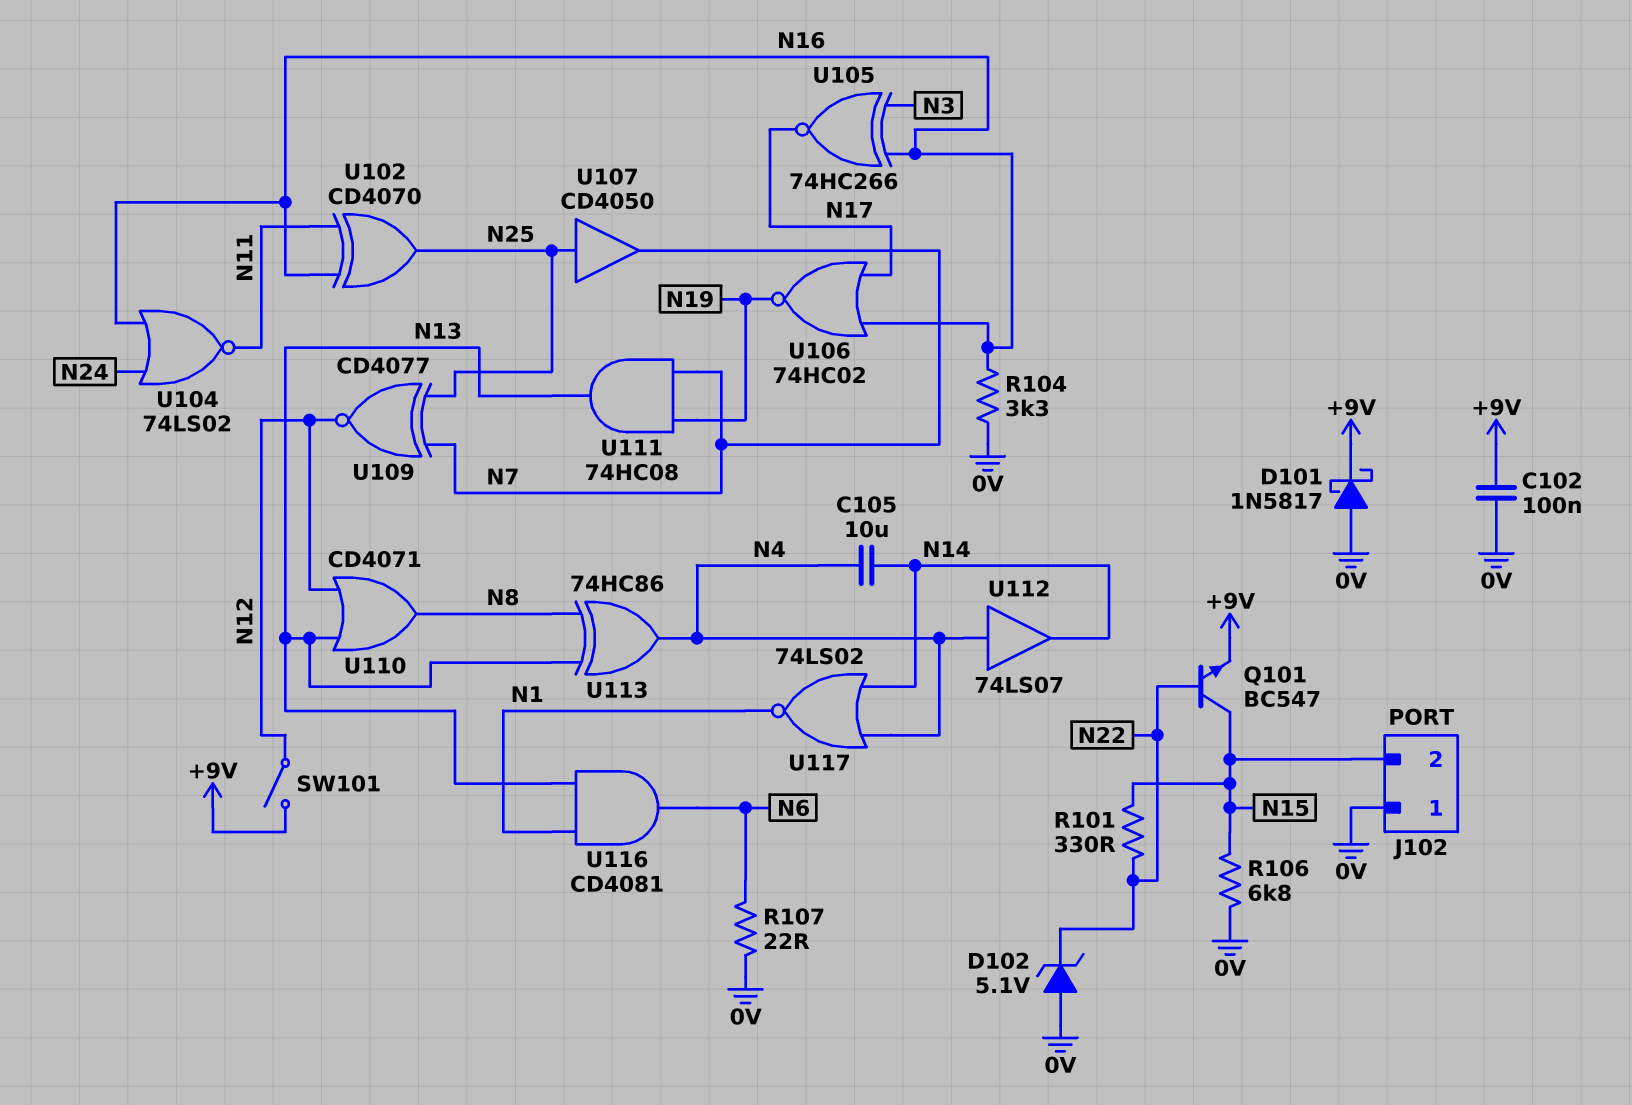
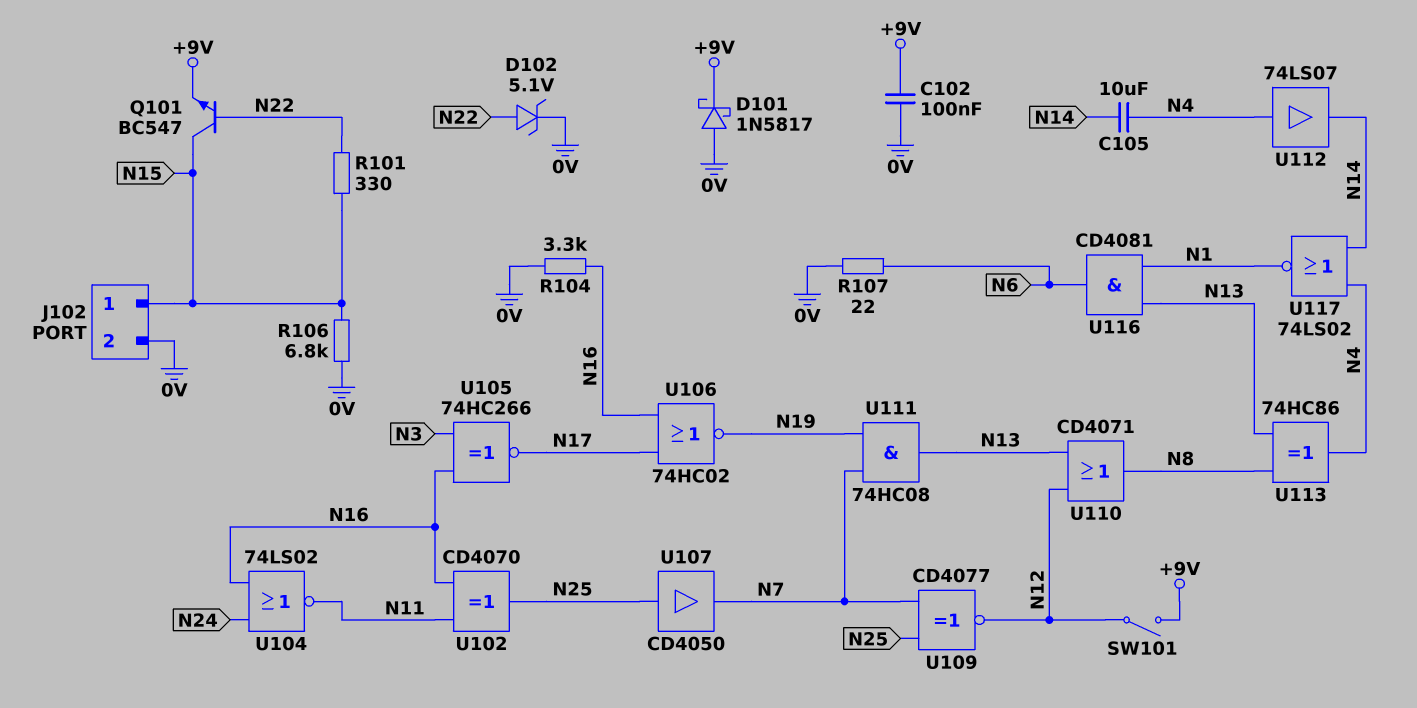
D102: zener 5.1V (A 0V, K N22) -> zener 5.1V (A N22, K 0V)
J102 pin 1: 0V -> N15
J102 pin 2: N15 -> 0V

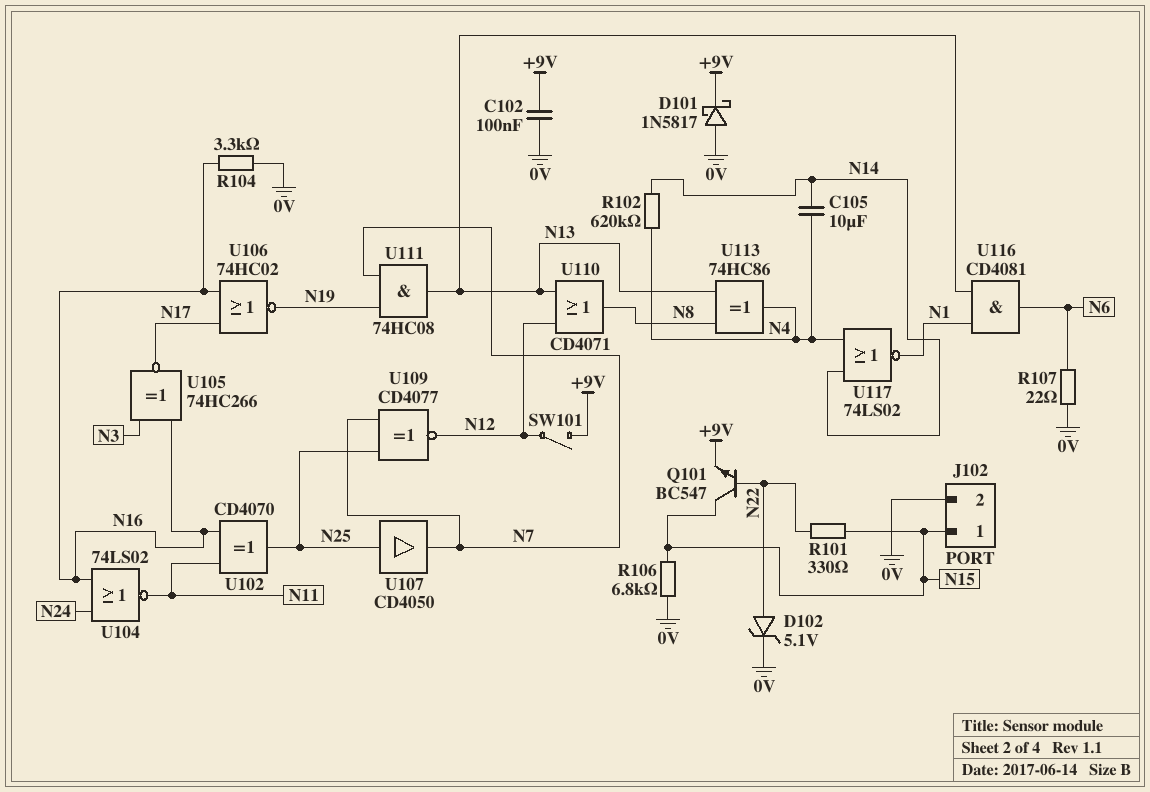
R102: none -> 620k (N4, N14)
U112: buffer 74LS07 (in N4, out N14) -> none

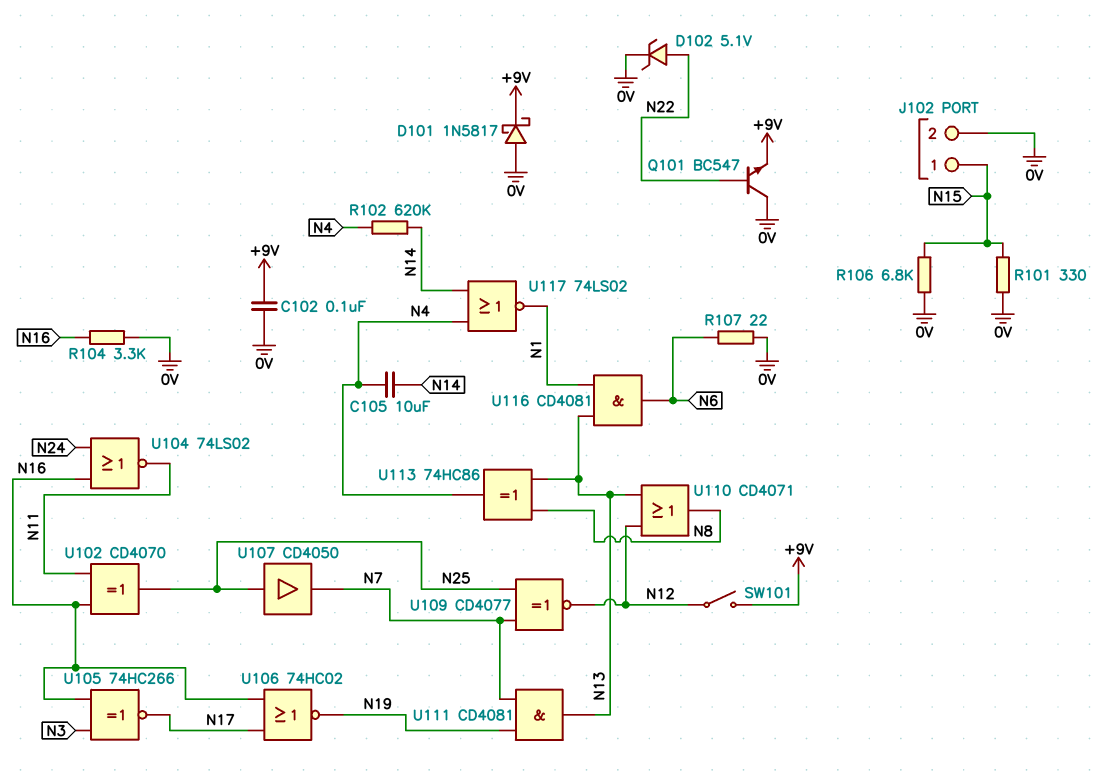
Q101: NPN BC547 (B N22, C N15, E +9V) -> NPN BC547 (B N22, C 0V, E +9V)
R101: 330 (N15, N22) -> 330 (0V, N15)
U111: AND 74HC08 (in N7, in N19, out N13) -> AND CD4081 (in N7, in N19, out N13)

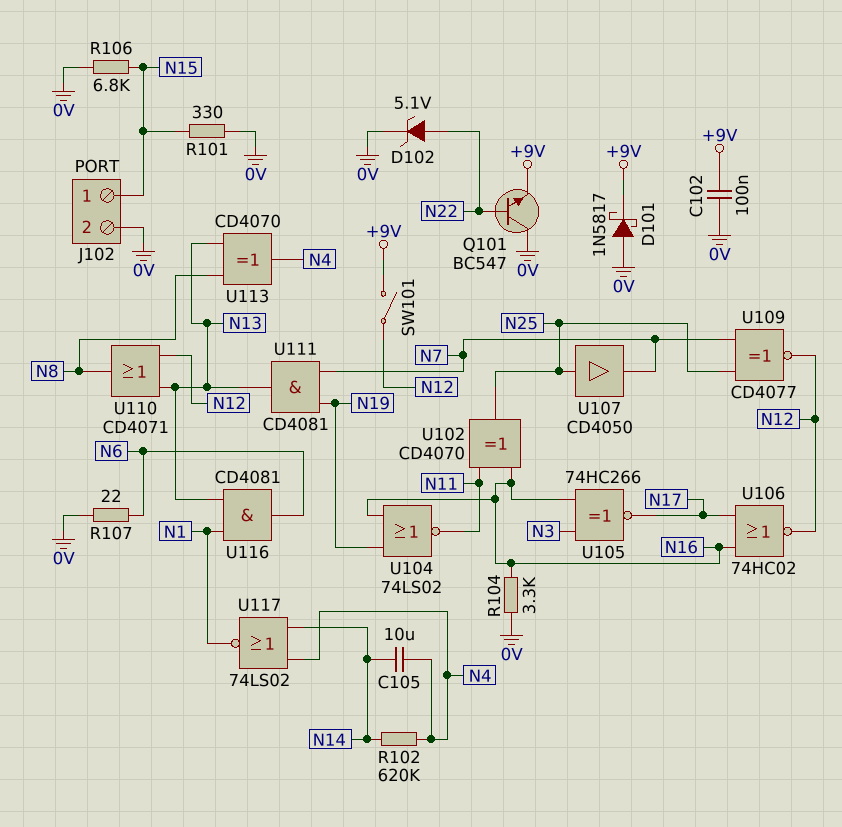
U104: NOR 74LS02 (in N16, in N24, out N11) -> NOR 74LS02 (in N16, in N19, out N11)
U106: NOR 74HC02 (in N16, in N17, out N19) -> NOR 74HC02 (in N16, in N17, out N12)
U113: XOR 74HC86 (in N8, in N13, out N4) -> XOR CD4070 (in N8, in N13, out N4)

